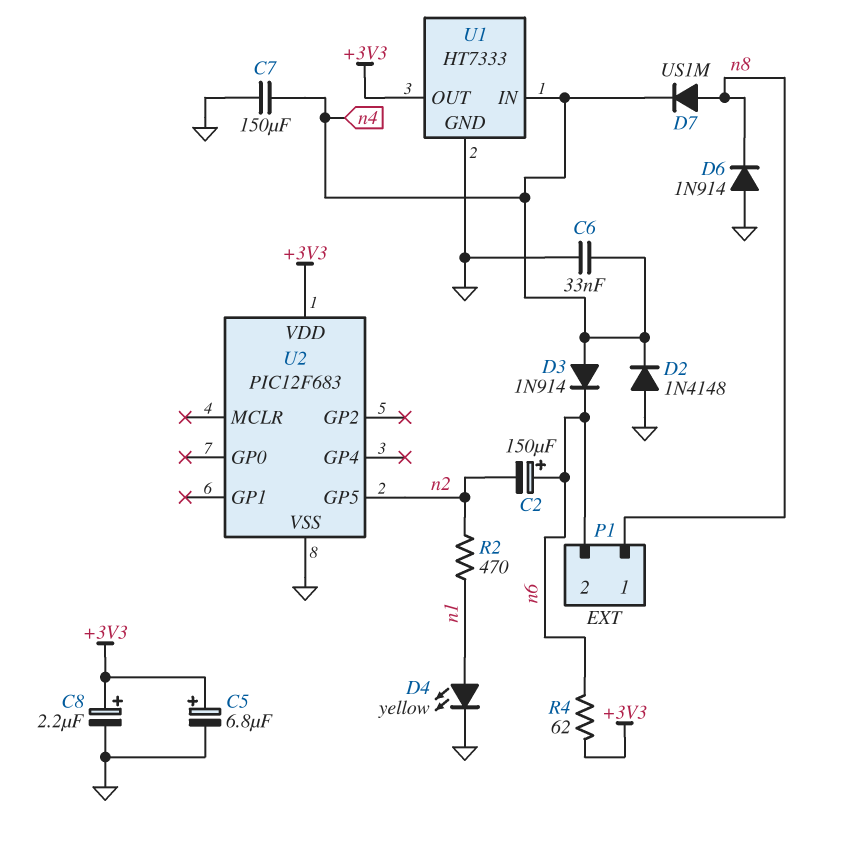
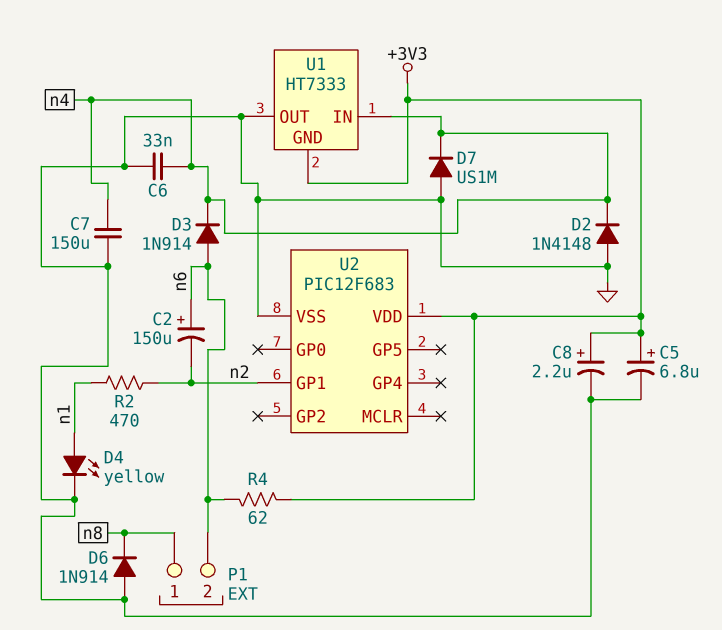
D3: diode 1N914 (A n4, K n6) -> diode 1N914 (A n6, K n4)
D7: diode US1M (A n8, K n4) -> diode US1M (A GND, K n4)
U1 pin GND: GND -> +3V3
U1 pin OUT: +3V3 -> GND
U2 pin GP1: none -> n2
U2 pin GP5: n2 -> none

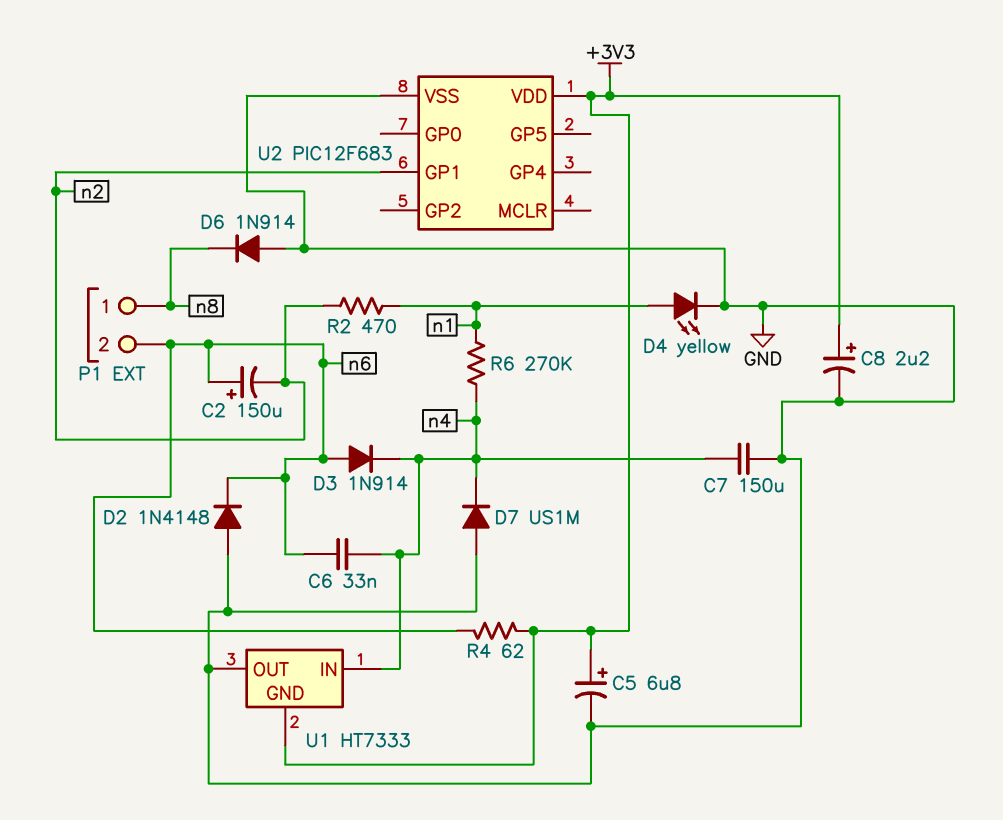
C6: 33nF (GND, n4) -> 33nF (n4, n6)
D2: diode 1N4148 (A GND, K n4) -> diode 1N4148 (A GND, K n6)
R6: none -> 270k (n1, n4)

